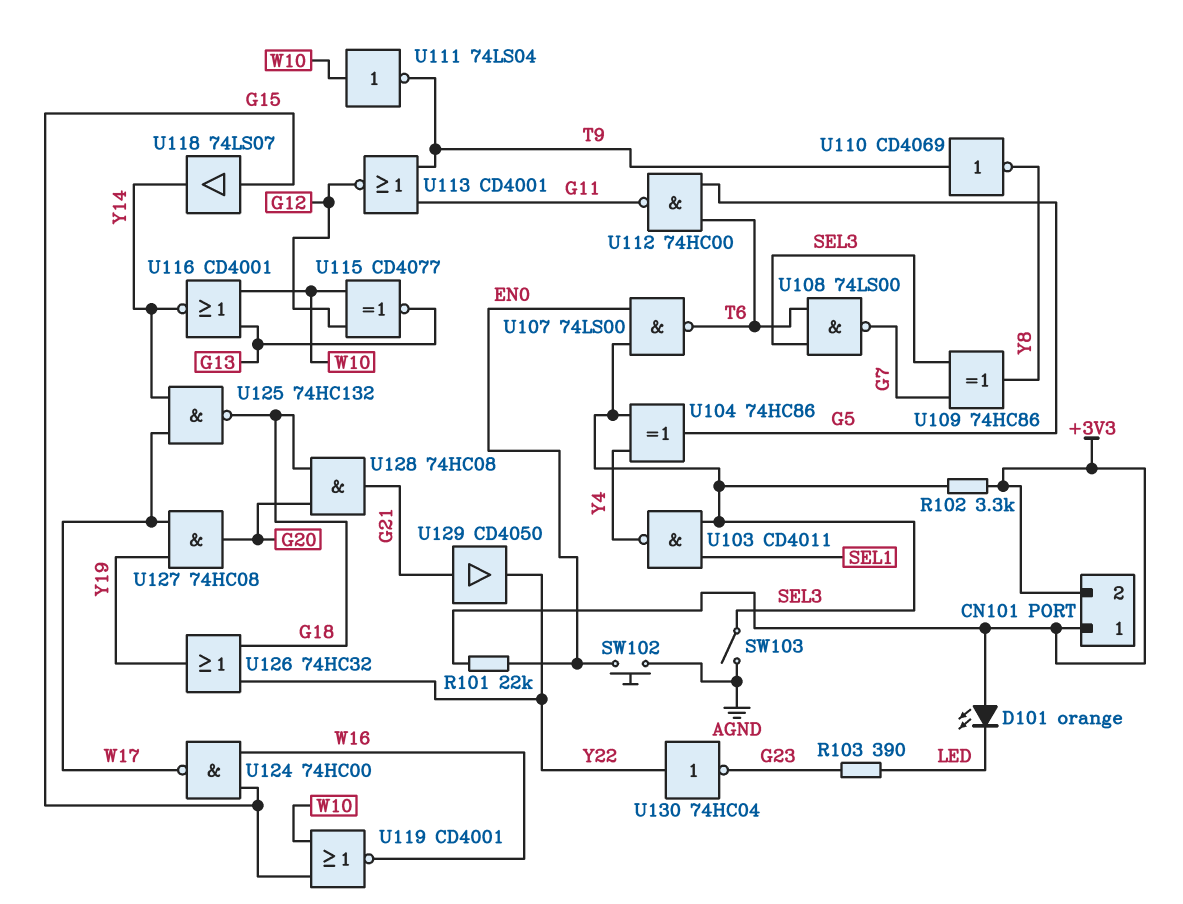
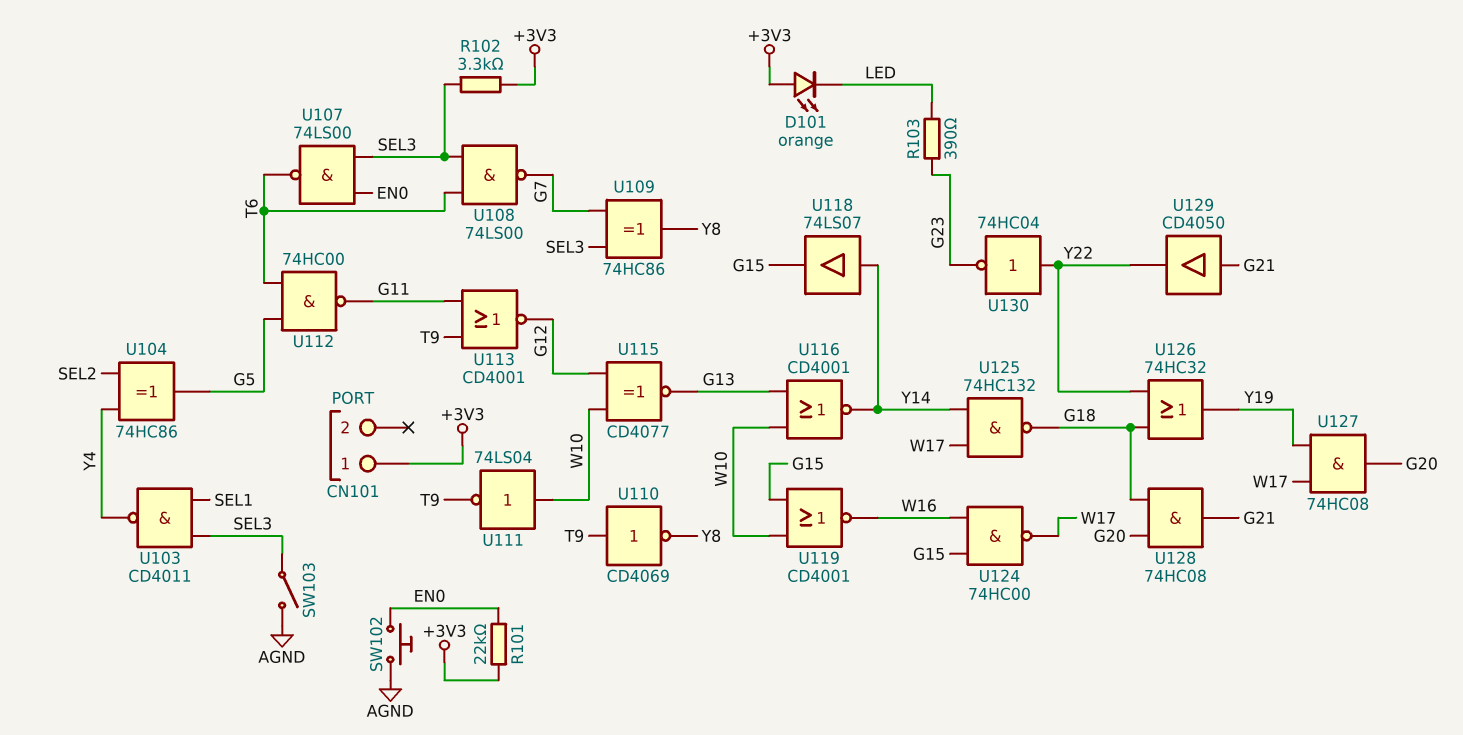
CN101 pin 2: +3V3 -> none
U104: XOR 74HC86 (in SEL3, in Y4, out G5) -> XOR 74HC86 (in SEL2, in Y4, out G5)
U118: buffer 74LS07 (in G15, out Y14) -> buffer 74LS07 (in Y14, out G15)

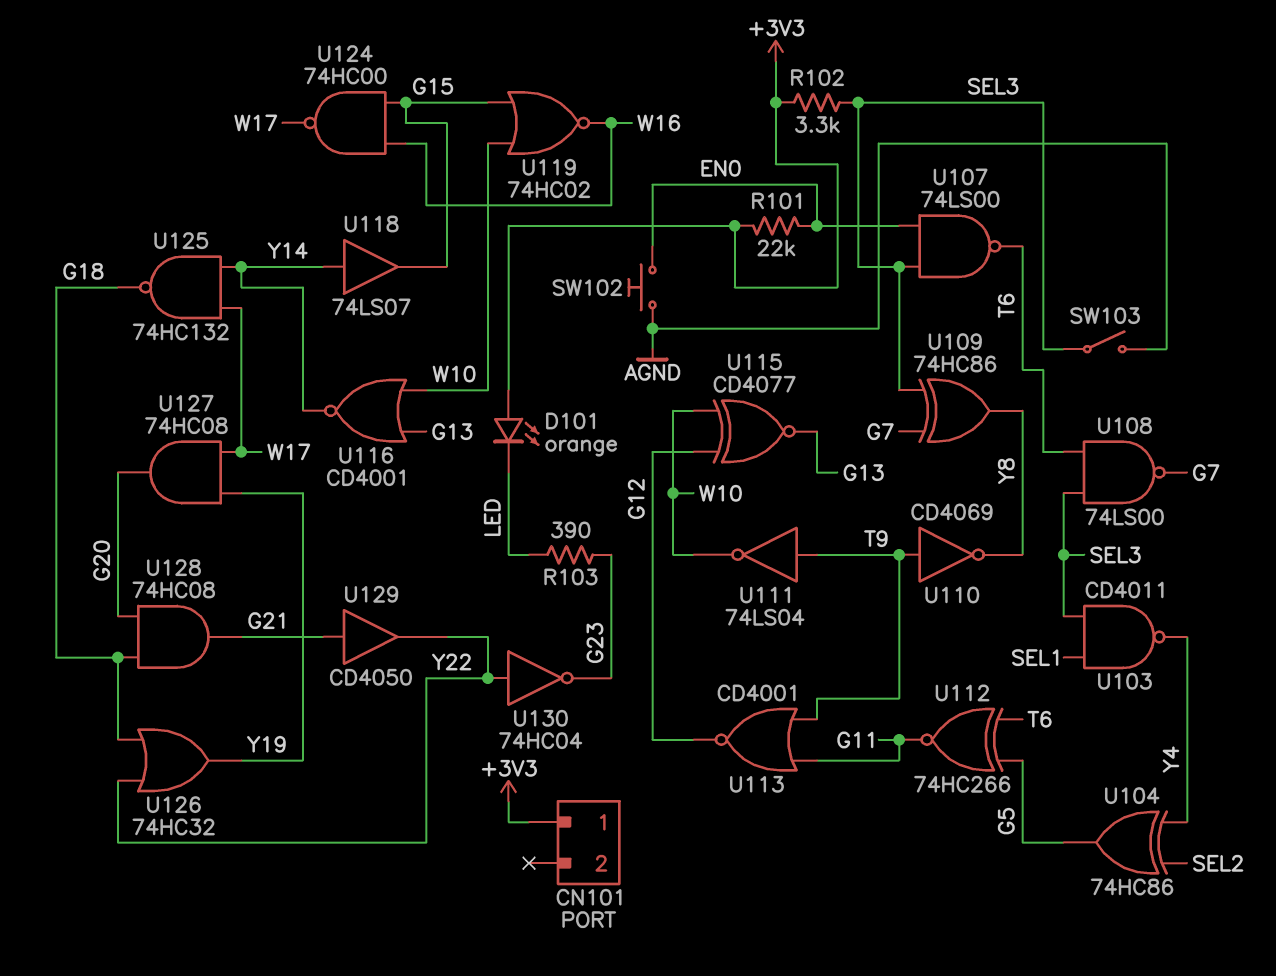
U111: NOT 74LS04 (in W10, out T9) -> NOT 74LS04 (in T9, out W10)
U112: NAND 74HC00 (in G5, in T6, out G11) -> XNOR 74HC266 (in G5, in T6, out G11)
U119: NOR CD4001 (in G15, in W10, out W16) -> NOR 74HC02 (in G15, in W10, out W16)

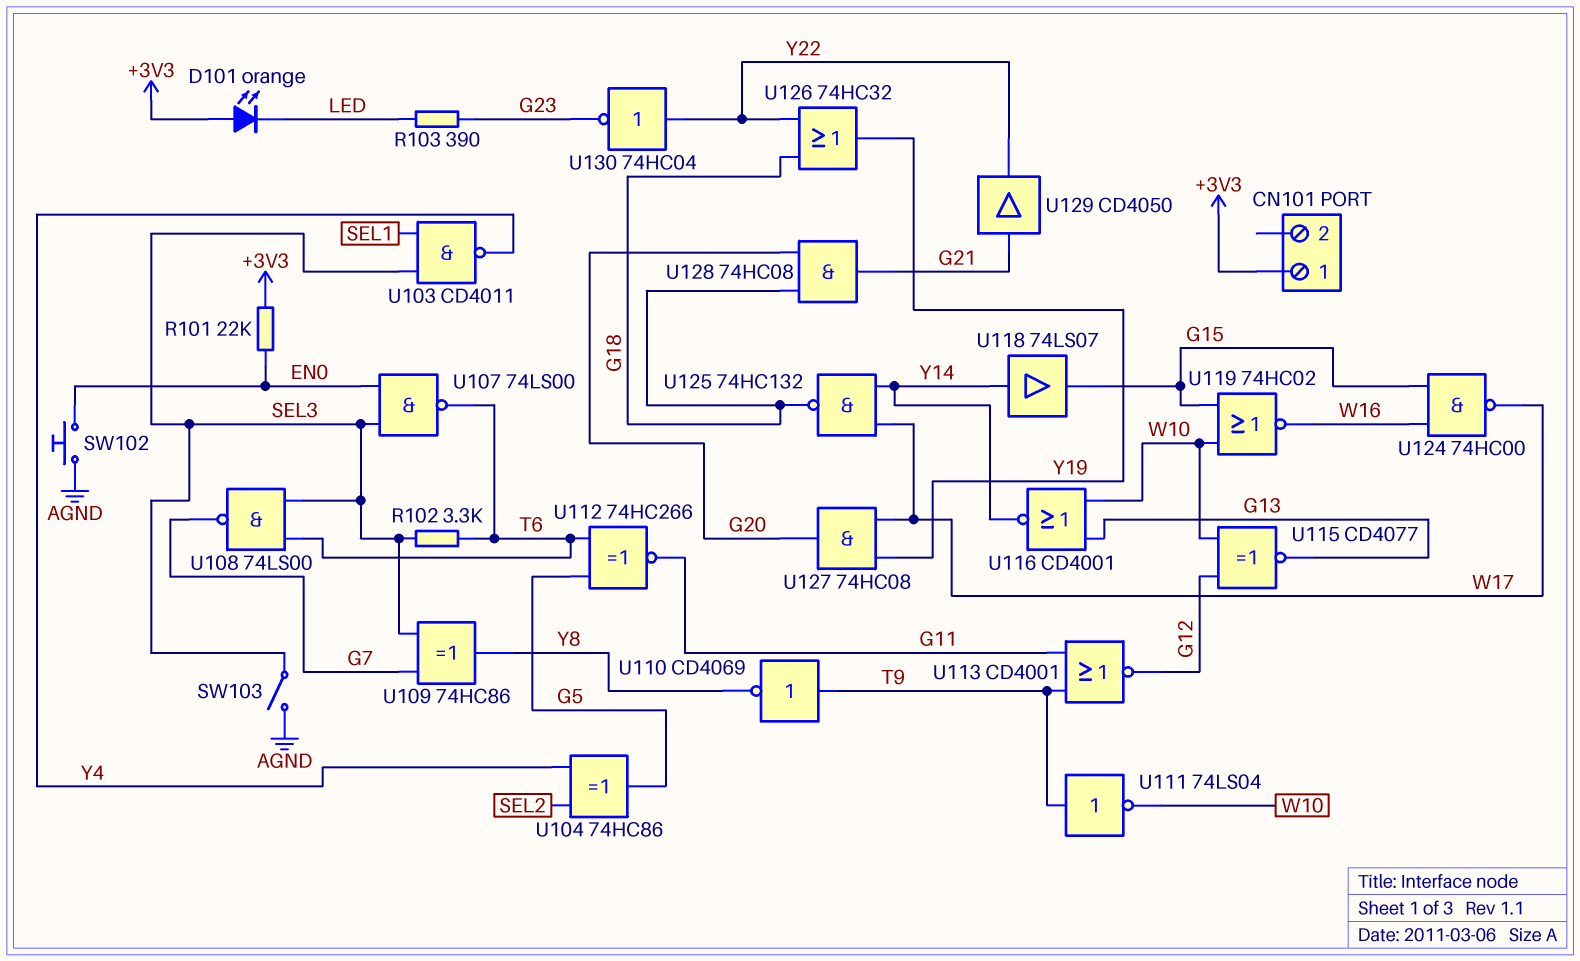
R102: 3.3k (+3V3, SEL3) -> 3.3k (SEL3, T6)

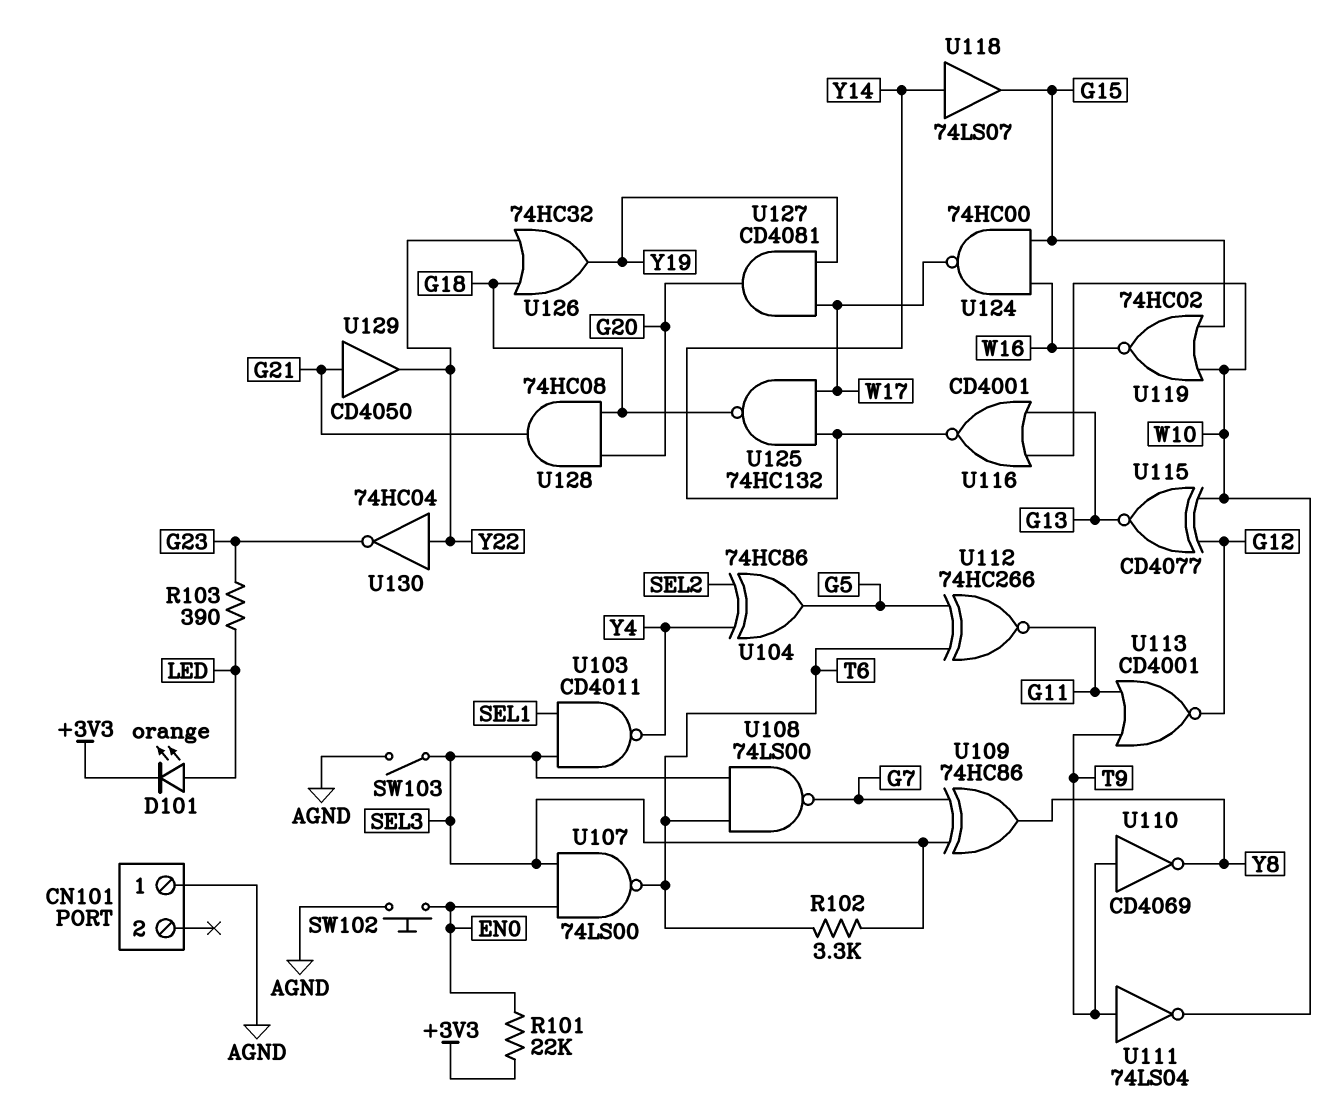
CN101 pin 1: +3V3 -> AGND
D101: LED orange (A +3V3, K LED) -> LED orange (A LED, K +3V3)
U127: AND 74HC08 (in W17, in Y19, out G20) -> AND CD4081 (in W17, in Y19, out G20)

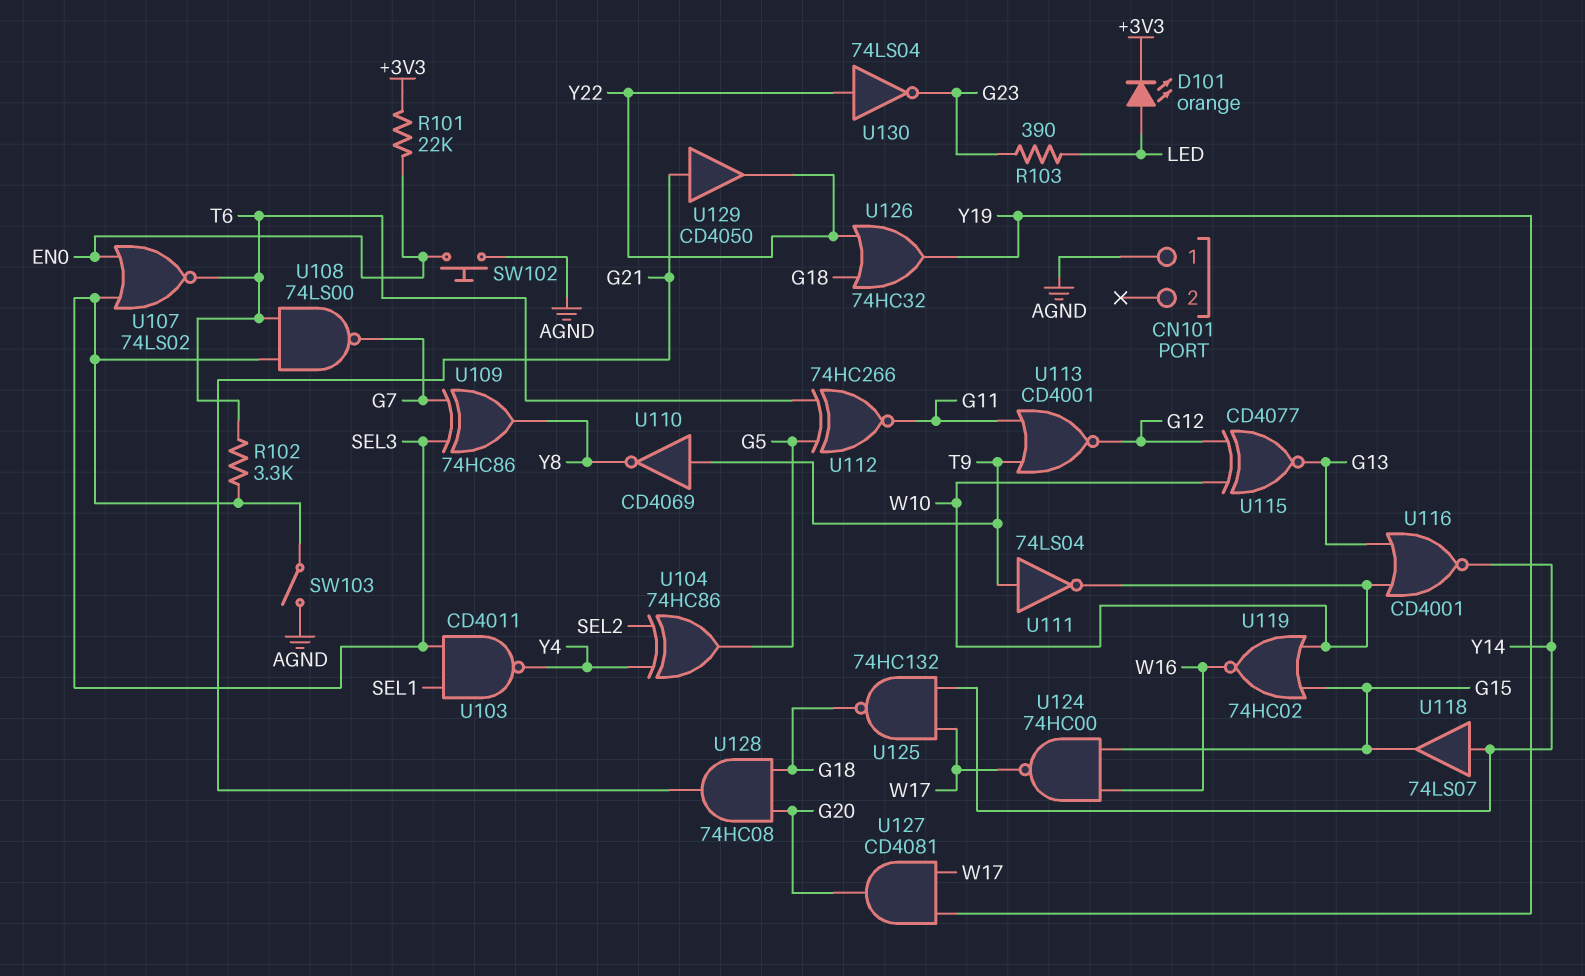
U107: NAND 74LS00 (in EN0, in SEL3, out T6) -> NOR 74LS02 (in EN0, in SEL3, out T6)
U130: NOT 74HC04 (in Y22, out G23) -> NOT 74LS04 (in Y22, out G23)

